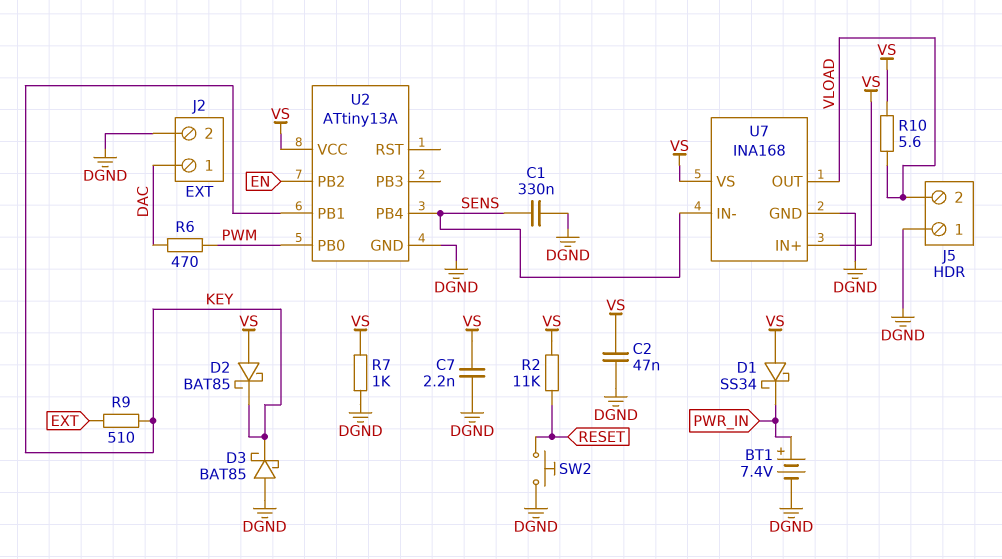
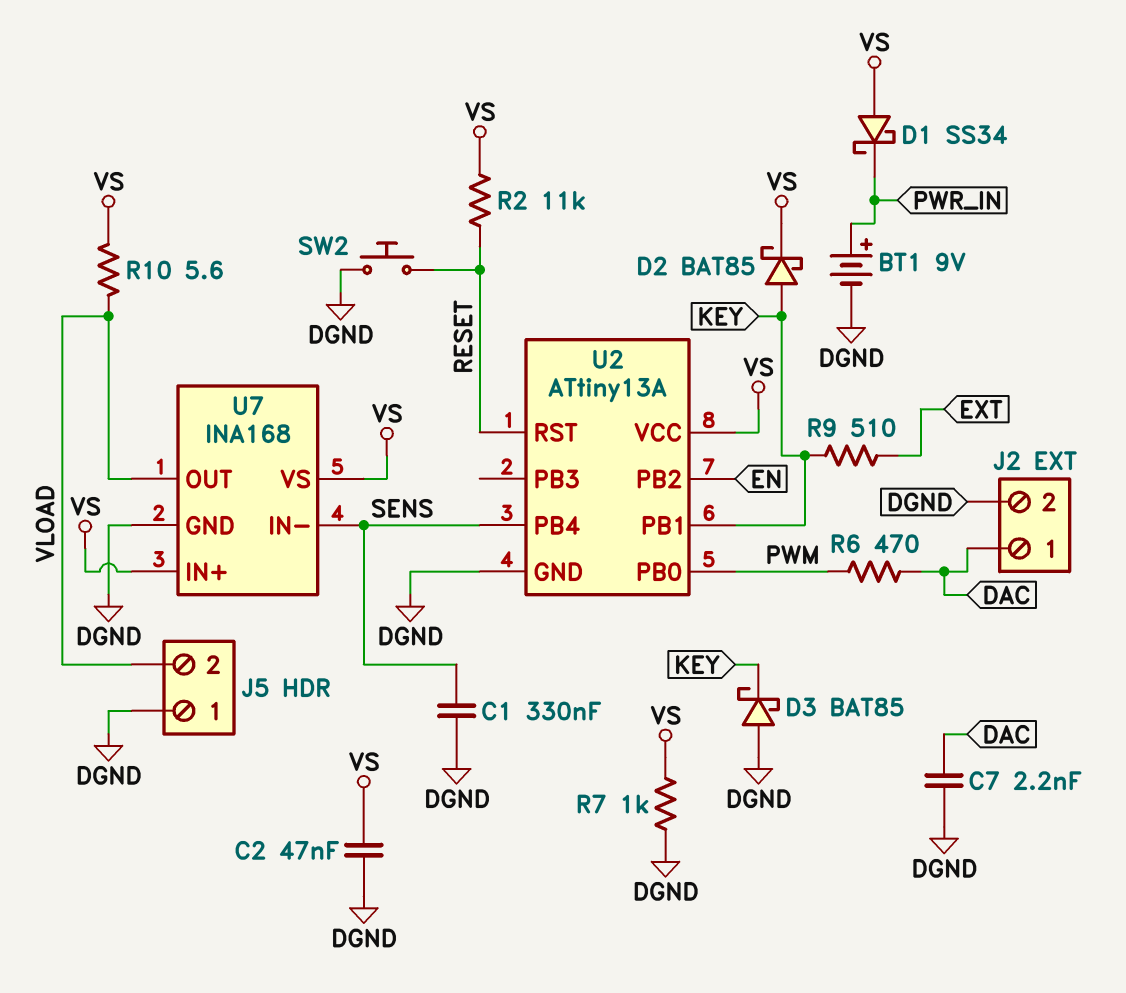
BT1: 7.4V (plus PWR_IN, minus DGND) -> 9V (plus PWR_IN, minus DGND)
C7: 2.2nF (DGND, VS) -> 2.2nF (DAC, DGND)
D2: schottky BAT85 (A VS, K KEY) -> schottky BAT85 (A KEY, K VS)
U2 pin RST: none -> RESET

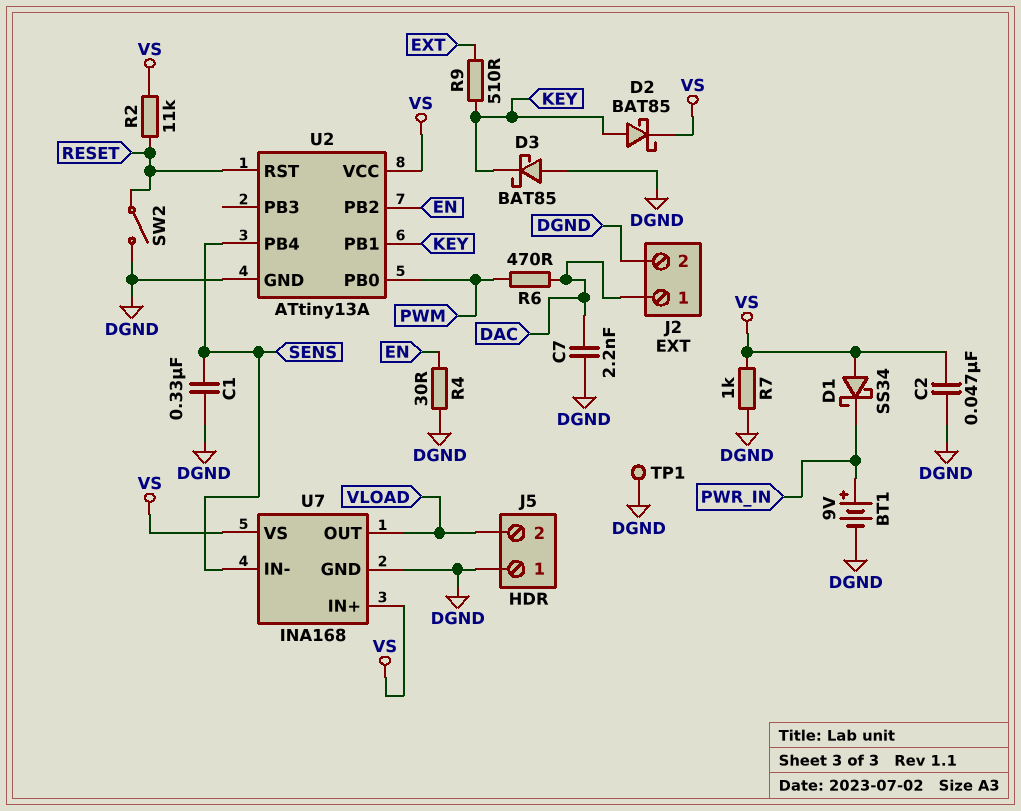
R4: none -> 30 (DGND, EN)
R10: 5.6 (VLOAD, VS) -> none
SW2: button (DGND, RESET) -> switch (DGND, RESET)
TP1: none -> test point (DGND)

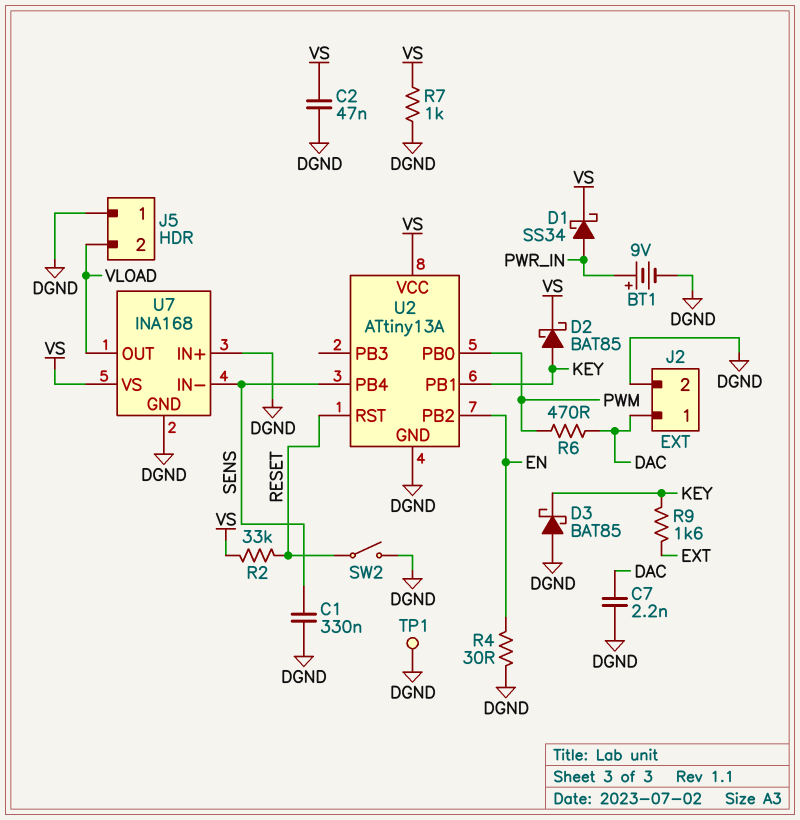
D1: schottky SS34 (A VS, K PWR_IN) -> schottky SS34 (A PWR_IN, K VS)
R2: 11k (RESET, VS) -> 33k (RESET, VS)
R9: 510 (EXT, KEY) -> 1.6k (EXT, KEY)
U7 pin IN+: VS -> DGND

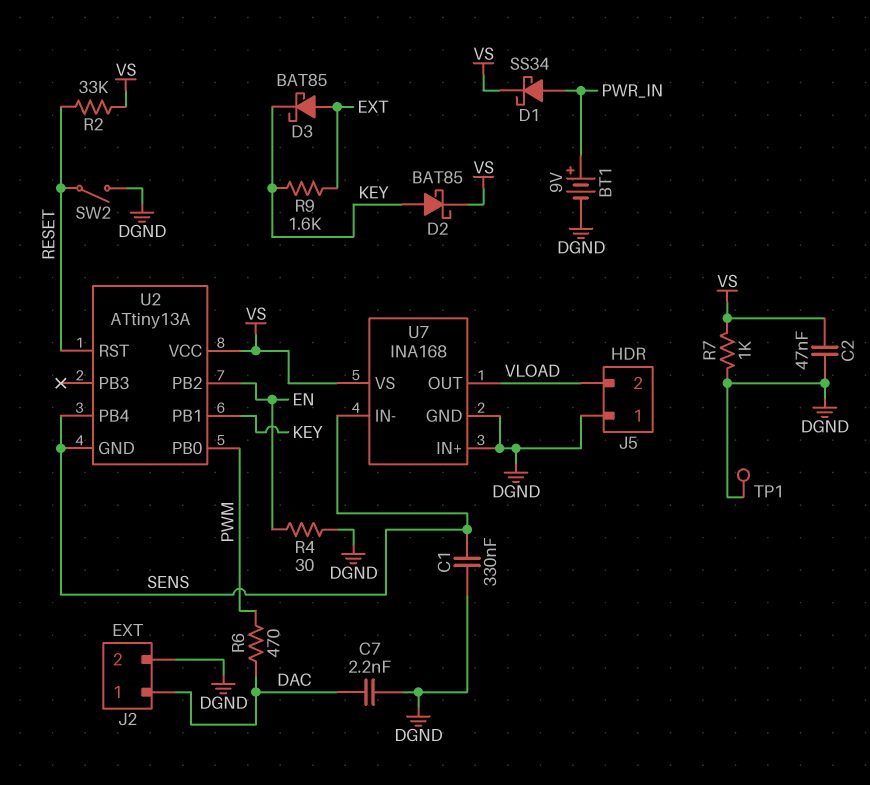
D3: schottky BAT85 (A DGND, K KEY) -> schottky BAT85 (A EXT, K KEY)
U2 pin GND: DGND -> SENS

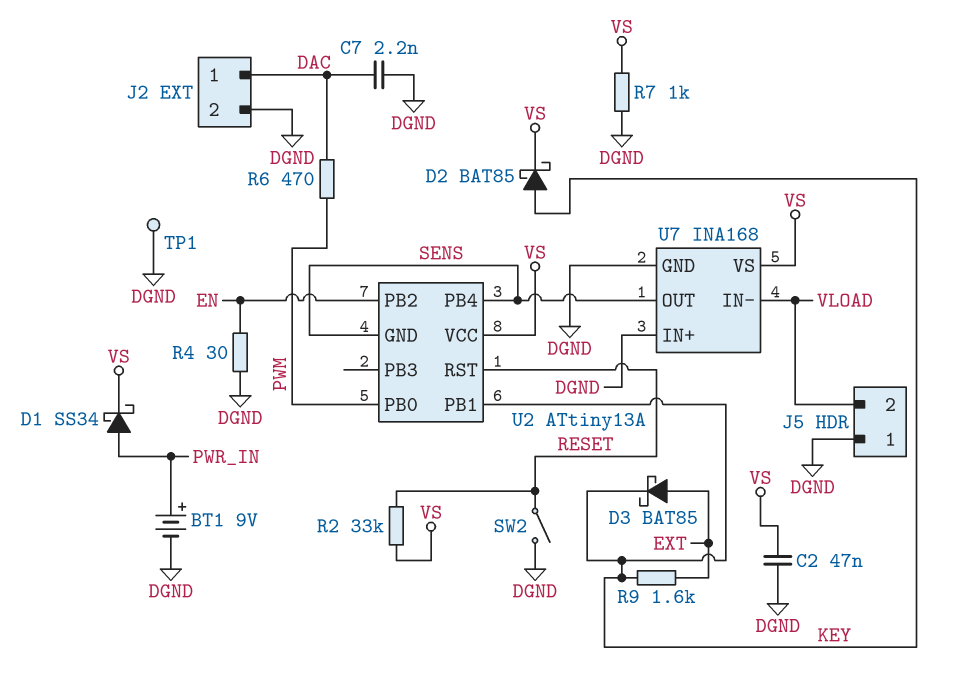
C1: 330nF (DGND, SENS) -> none
U7 pin IN-: SENS -> VLOAD
U7 pin OUT: VLOAD -> SENS

